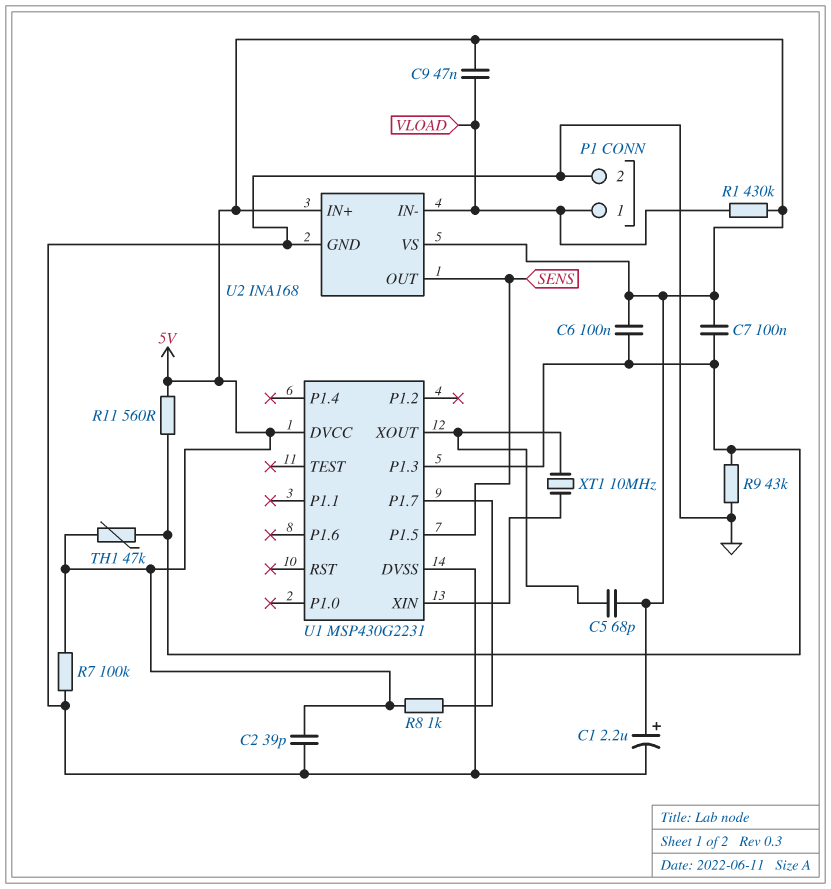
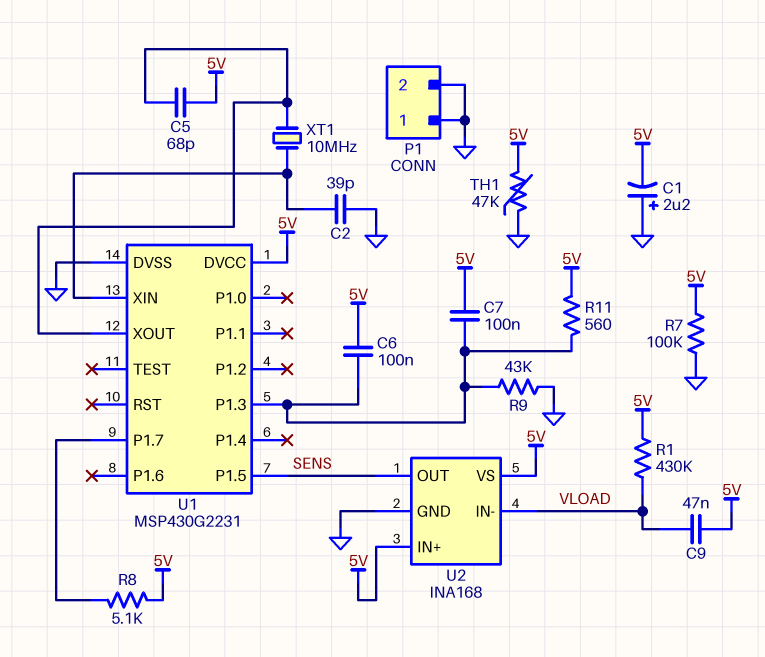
C1: 2.2uF (plus 5V, minus GND) -> 2.2uF (plus GND, minus 5V)
C2: 39pF (5V, GND) -> 39pF (GND, U1/XIN)
P1 pin 1: VLOAD -> GND
R8: 1k (5V, U1/P1.7) -> 5.1k (5V, U1/P1.7)
TH1: 47k (5V, U1/P1.3) -> 47k (5V, GND)

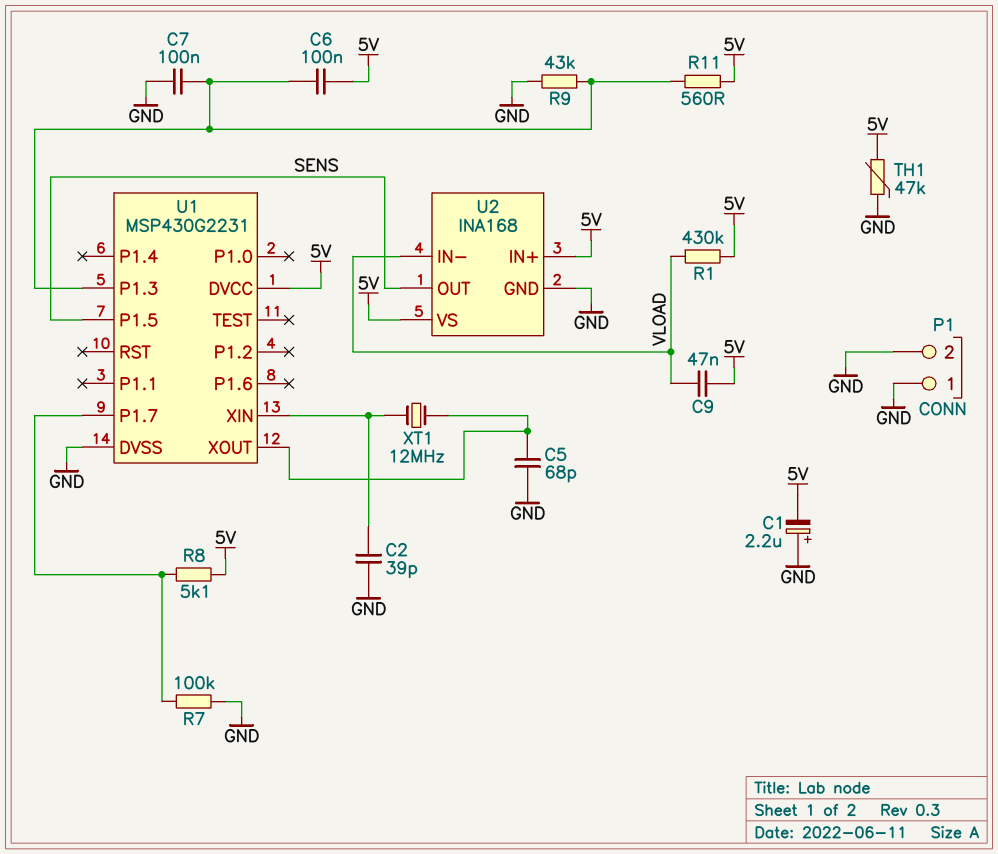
C5: 68pF (5V, U1/XOUT) -> 68pF (GND, U1/XOUT)
C7: 100nF (5V, U1/P1.3) -> 100nF (GND, U1/P1.3)
R7: 100k (5V, GND) -> 100k (GND, U1/P1.7)
XT1: 10MHz (U1/XIN, U1/XOUT) -> 12MHz (U1/XIN, U1/XOUT)

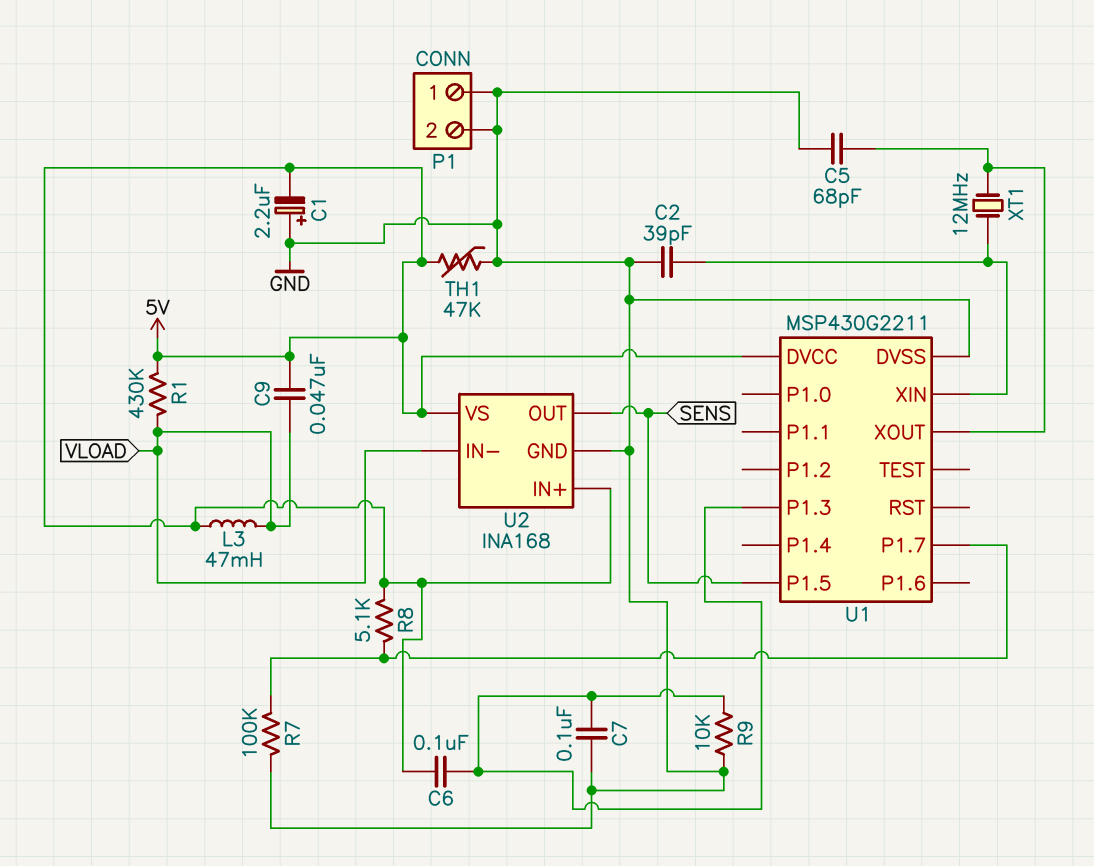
L3: none -> 47mH (5V, VLOAD)
R9: 43k (GND, U1/P1.3) -> 10k (GND, U1/P1.3)
R11: 560 (5V, U1/P1.3) -> none
U1: MSP430G2231 -> MSP430G2211

